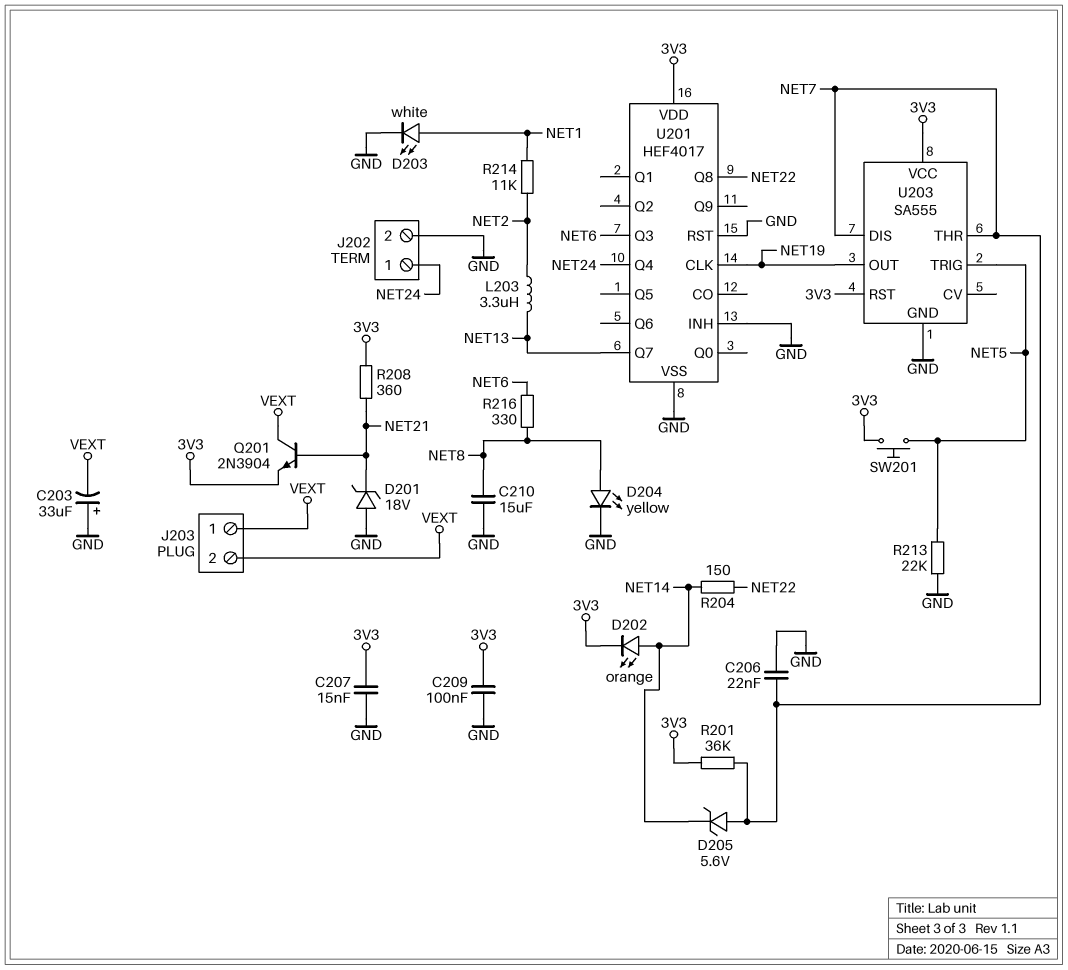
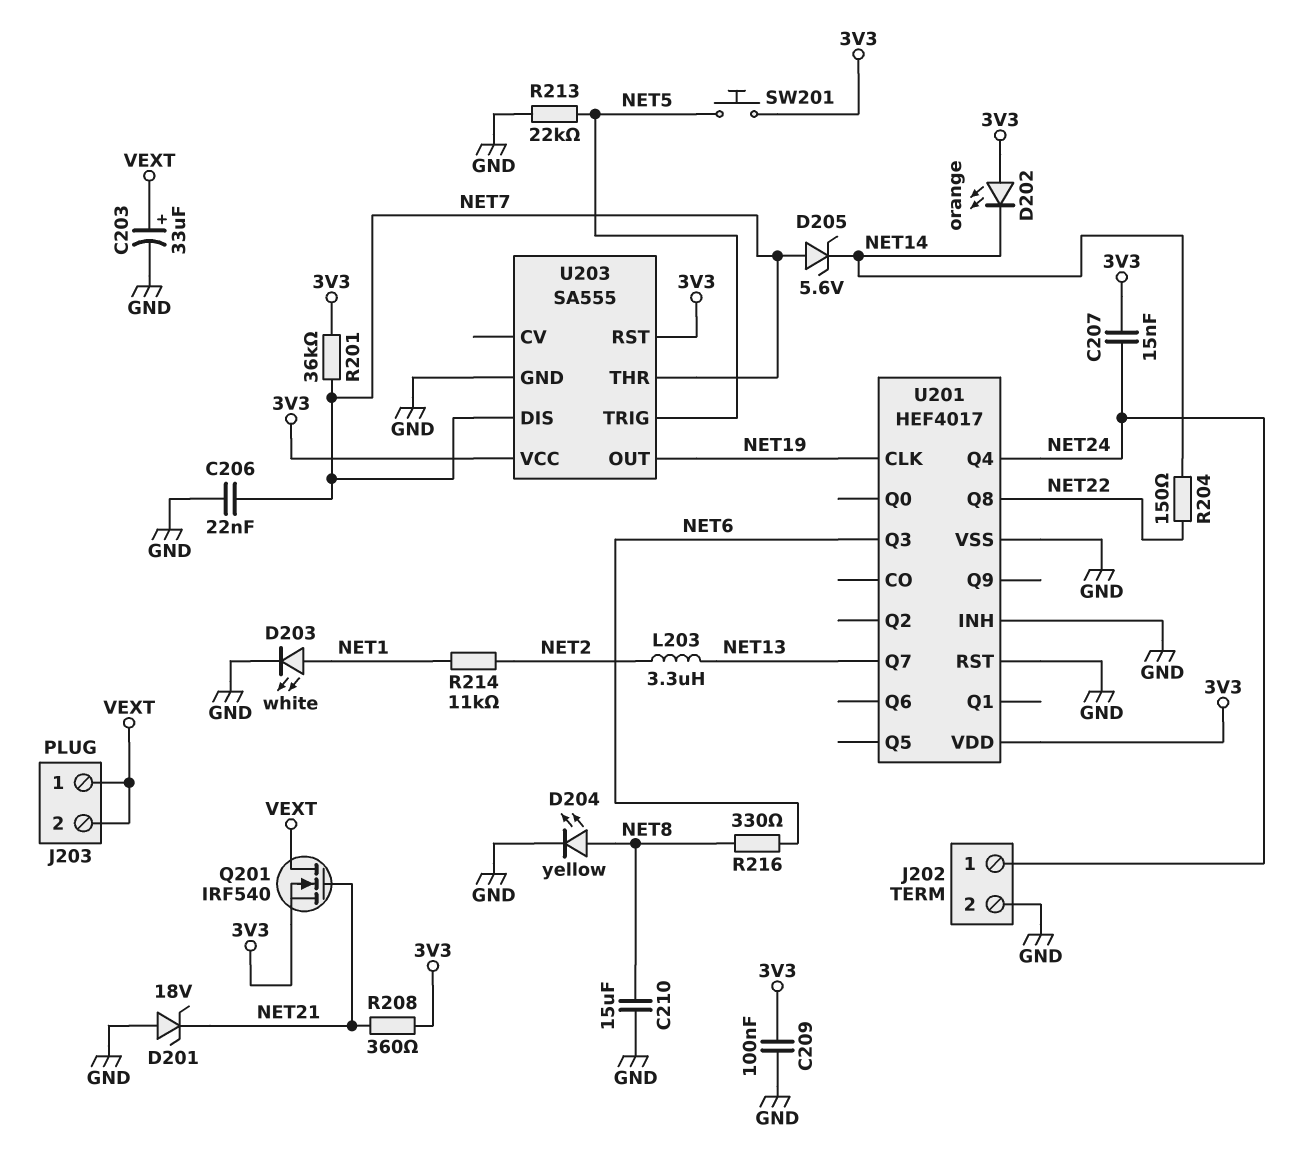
C203: 33uF (plus GND, minus VEXT) -> 33uF (plus VEXT, minus GND)
C207: 15nF (3V3, GND) -> 15nF (3V3, NET24)
D202: LED orange (A NET14, K 3V3) -> LED orange (A 3V3, K NET14)
Q201: NPN 2N3904 (B NET21, C VEXT, E 3V3) -> NMOS IRF540 (G NET21, D VEXT, S 3V3)

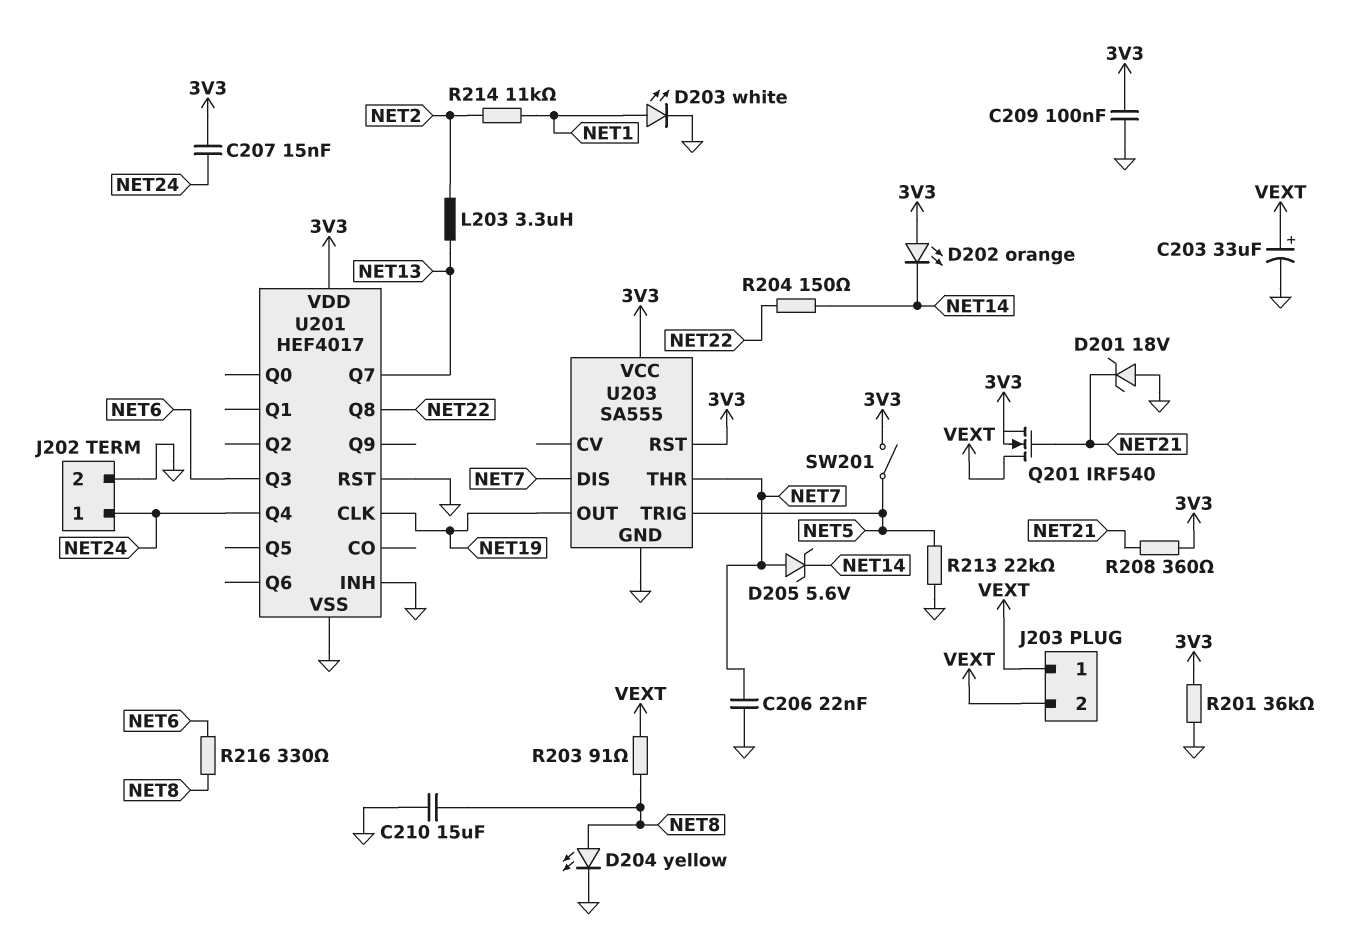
R201: 36k (3V3, NET7) -> 36k (3V3, GND)
R203: none -> 91 (NET8, VEXT)
SW201: button (3V3, NET5) -> switch (3V3, NET5)

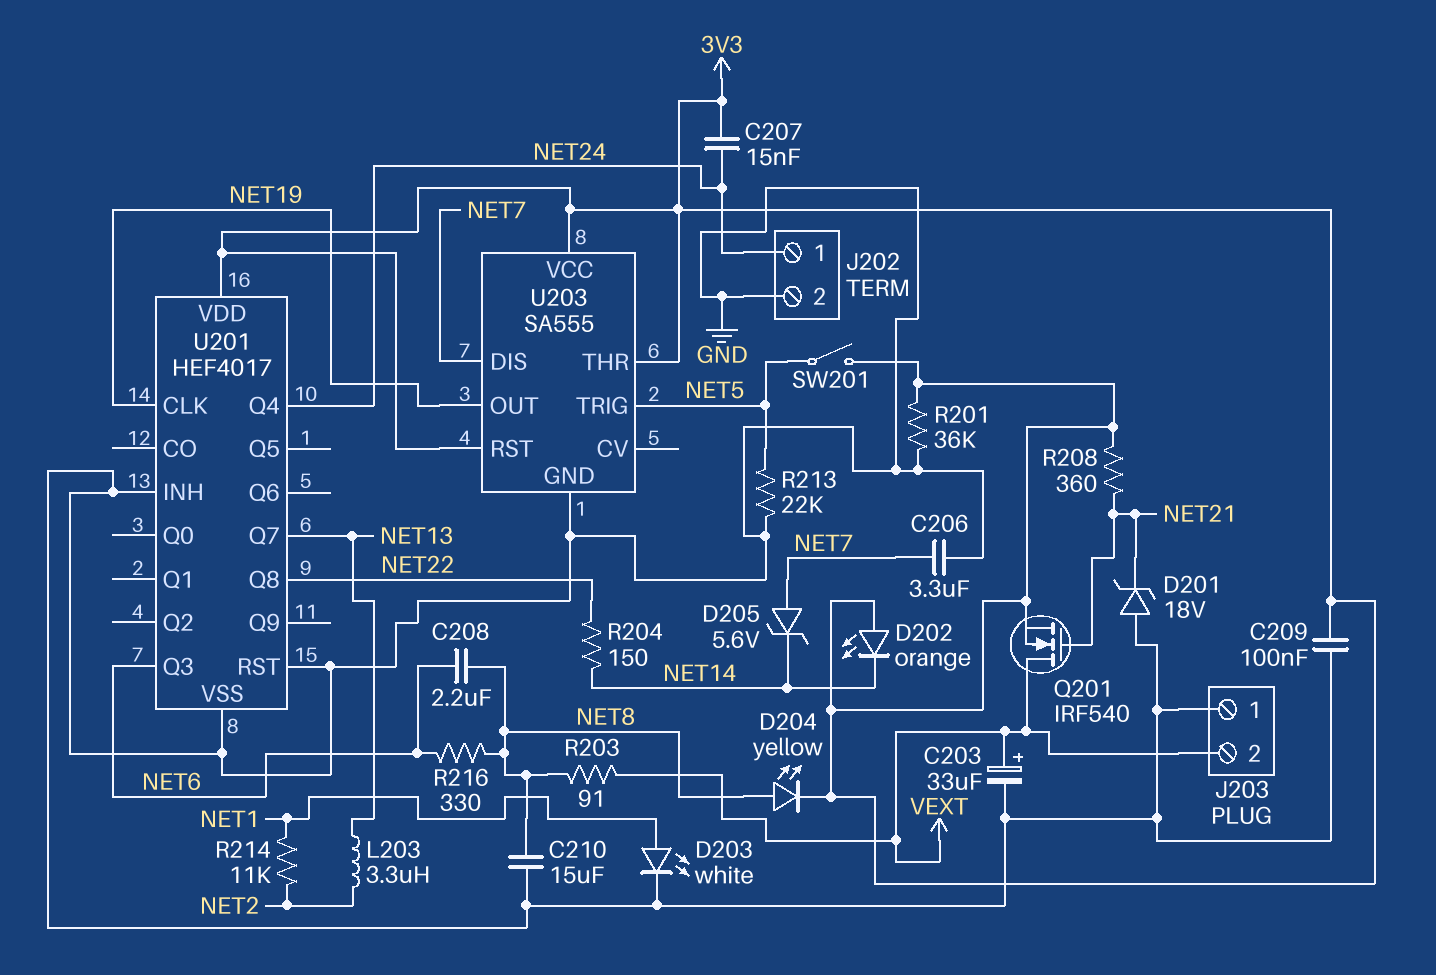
C206: 22nF (GND, NET7) -> 3.3uF (GND, NET7)
C208: none -> 2.2uF (NET6, NET8)
D204: LED yellow (A NET8, K GND) -> LED yellow (A NET8, K 3V3)
J203 pin 1: VEXT -> GND
U203 pin THR: NET7 -> 3V3

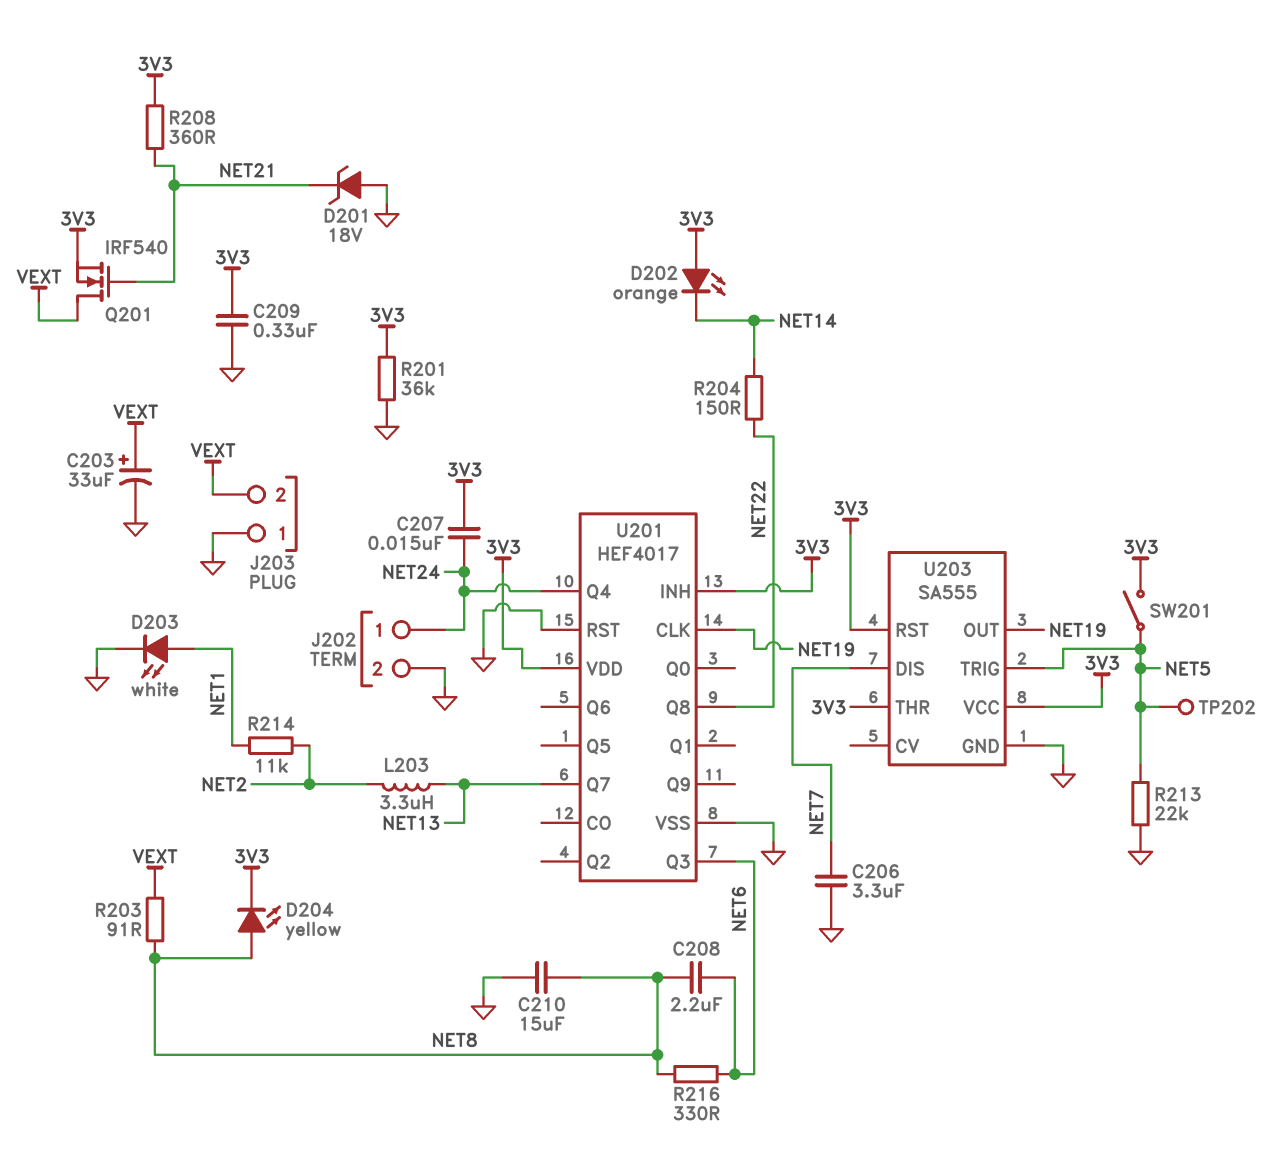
C209: 100nF (3V3, GND) -> 330nF (3V3, GND)
D205: zener 5.6V (A NET7, K NET14) -> none
TP202: none -> test point (NET5)
U201 pin INH: GND -> 3V3

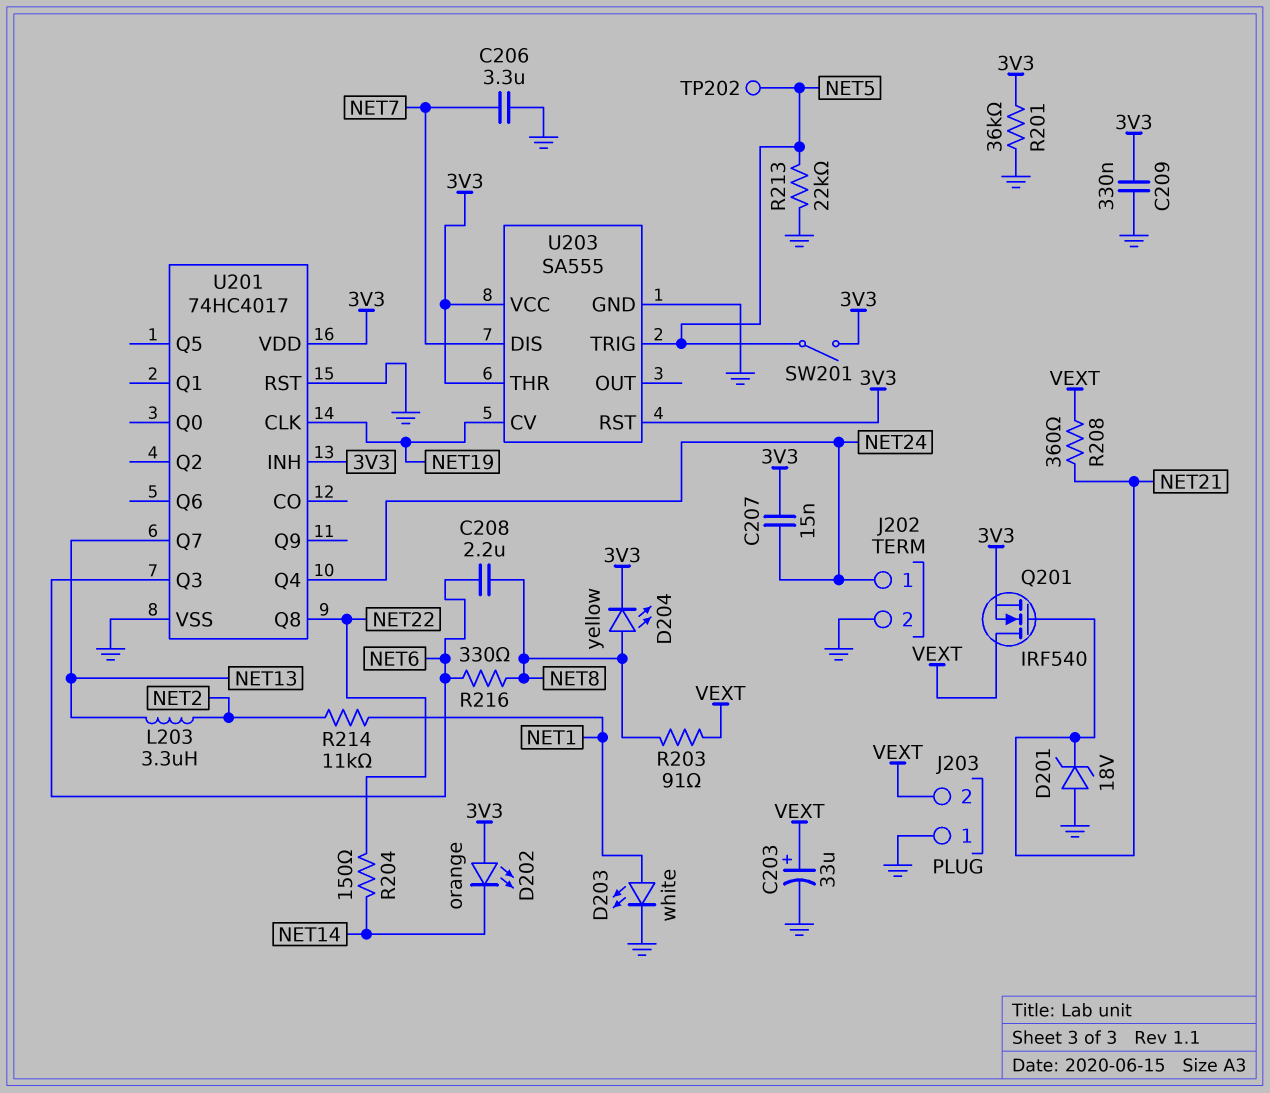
C210: 15uF (GND, NET8) -> none
R208: 360 (3V3, NET21) -> 360 (NET21, VEXT)
U201: HEF4017 -> 74HC4017
U203 pin CV: none -> NET19
U203 pin OUT: NET19 -> none

